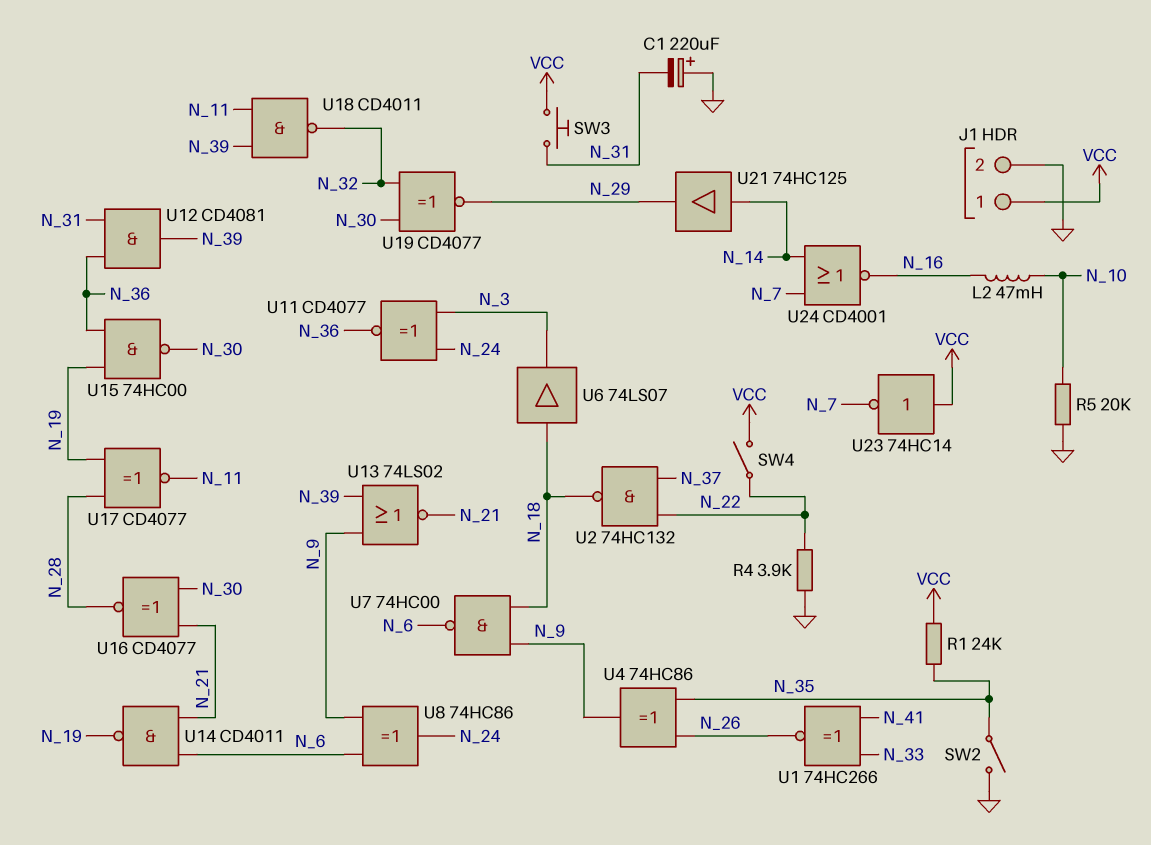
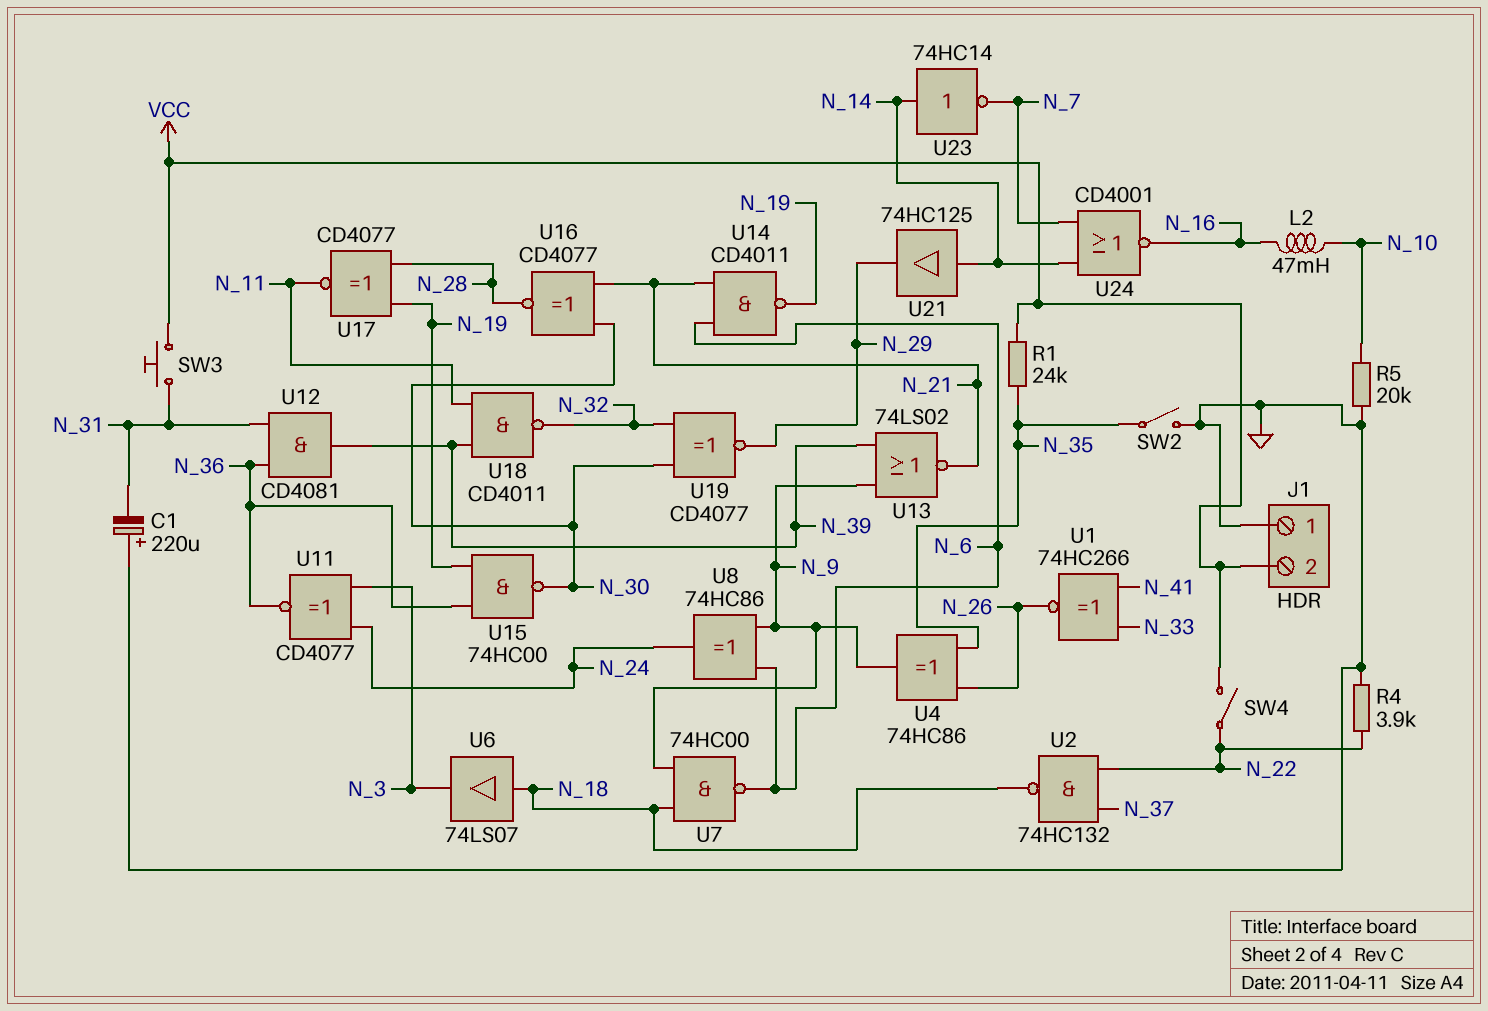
J1 pin 1: VCC -> GND
J1 pin 2: GND -> VCC
U23: NOT 74HC14 (in VCC, out N_7) -> NOT 74HC14 (in N_14, out N_7)

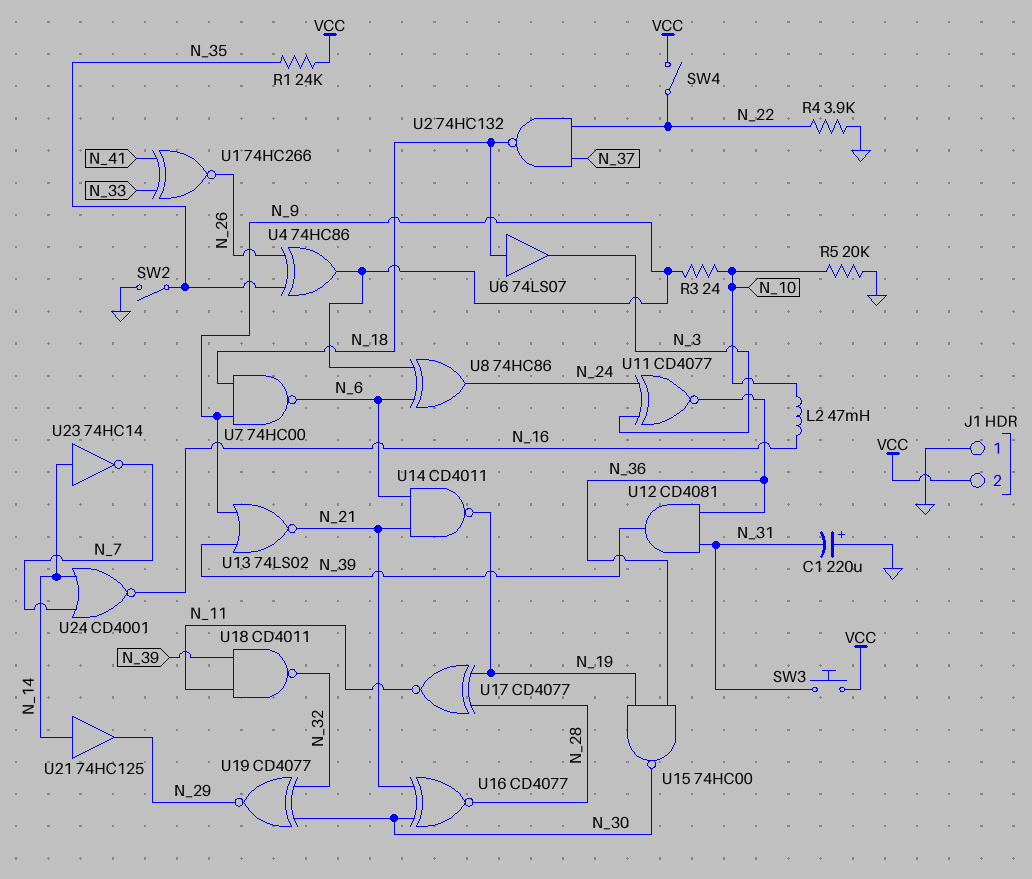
R3: none -> 24 (N_9, N_10)

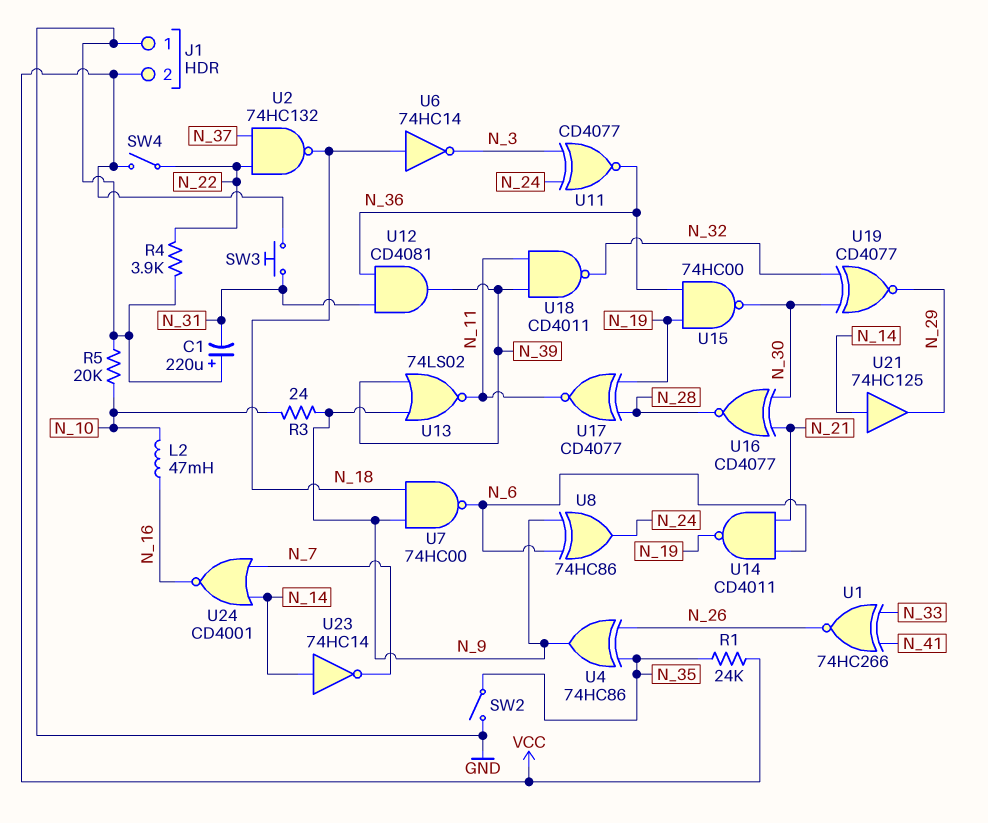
U6: buffer 74LS07 (in N_18, out N_3) -> NOT 74HC14 (in N_18, out N_3)
U13: NOR 74LS02 (in N_9, in N_39, out N_21) -> NOR 74LS02 (in N_9, in N_39, out N_11)

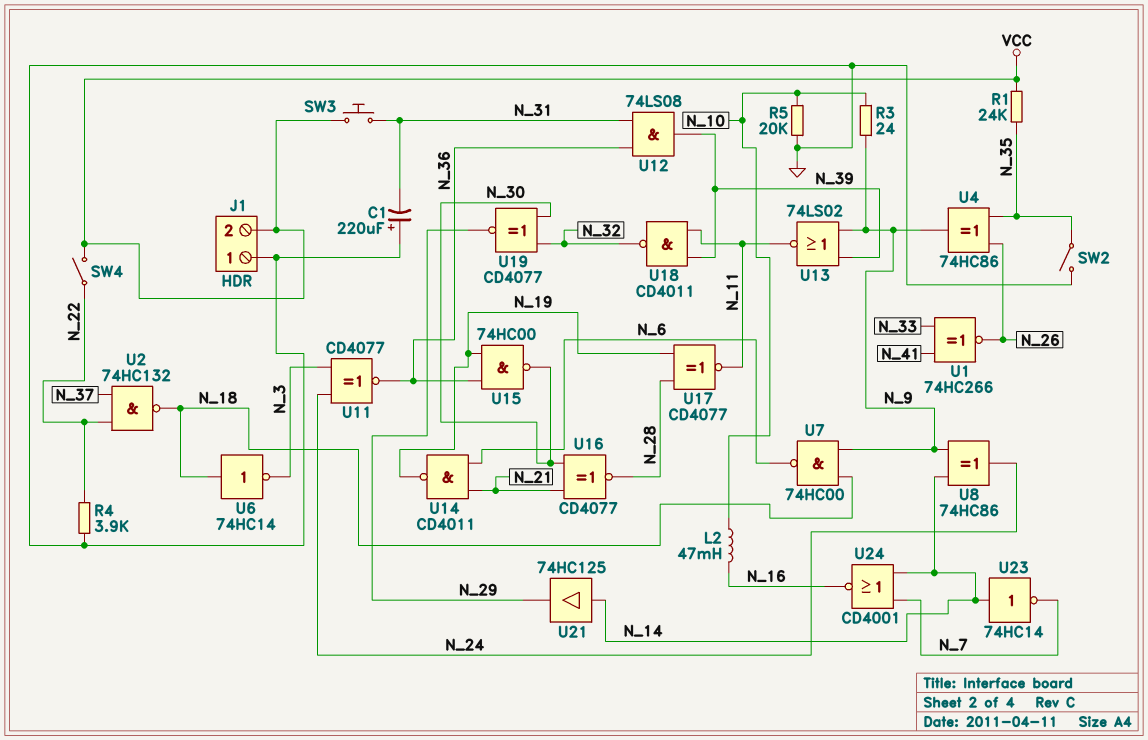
U8: XOR 74HC86 (in N_6, in N_9, out N_24) -> XOR 74HC86 (in N_9, in N_14, out N_24)
U12: AND CD4081 (in N_31, in N_36, out N_39) -> AND 74LS08 (in N_31, in N_36, out N_39)

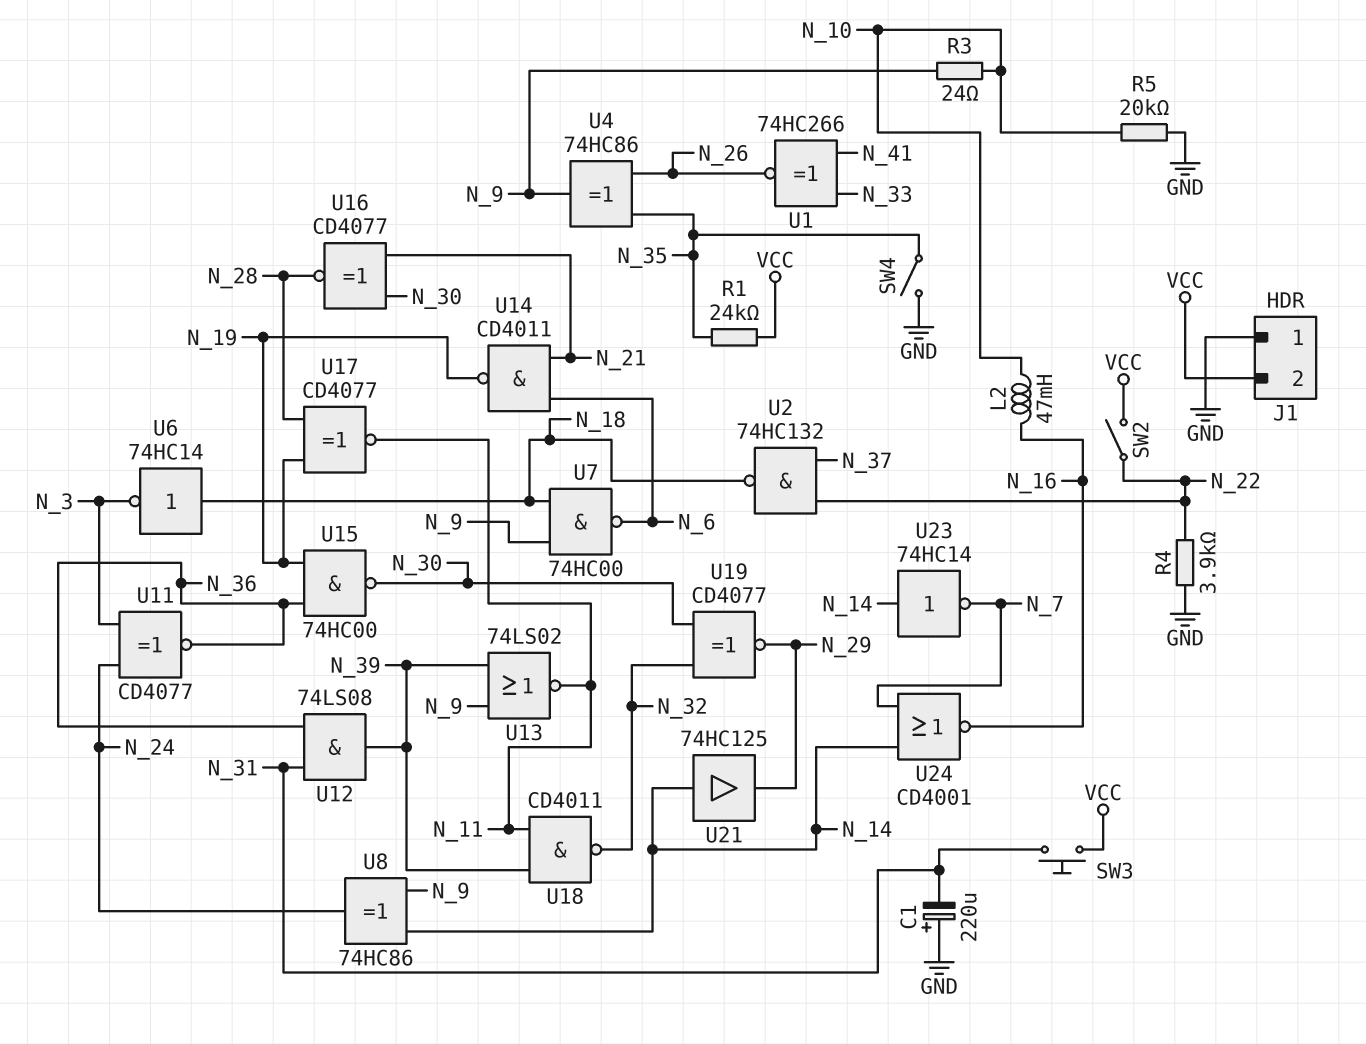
SW2: switch (GND, N_35) -> switch (N_22, VCC)
SW4: switch (N_22, VCC) -> switch (GND, N_35)

